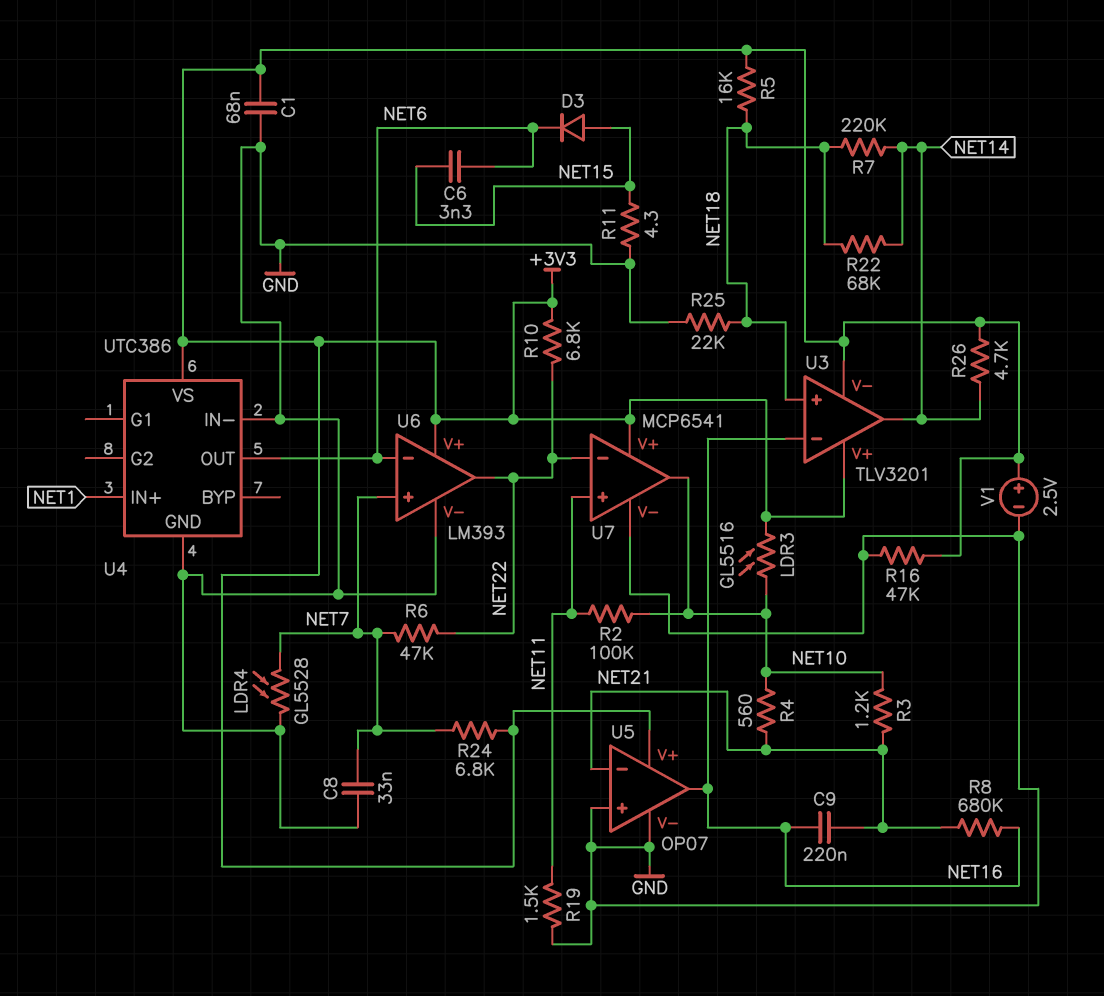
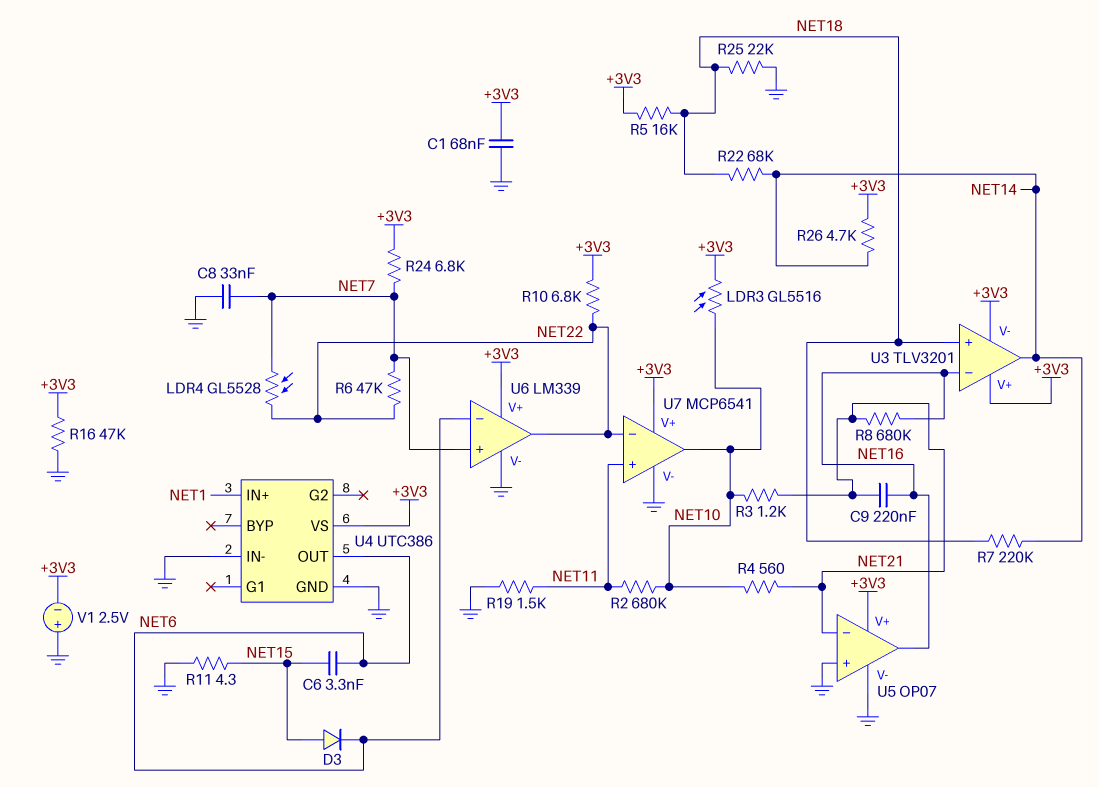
LDR4: GL5528 (GND, NET7) -> GL5528 (NET7, NET22)
R2: 100k (NET10, NET11) -> 680k (NET10, NET11)
U6: LM393 -> LM339
V1: 2.5V (plus +3V3, minus GND) -> 2.5V (plus GND, minus +3V3)

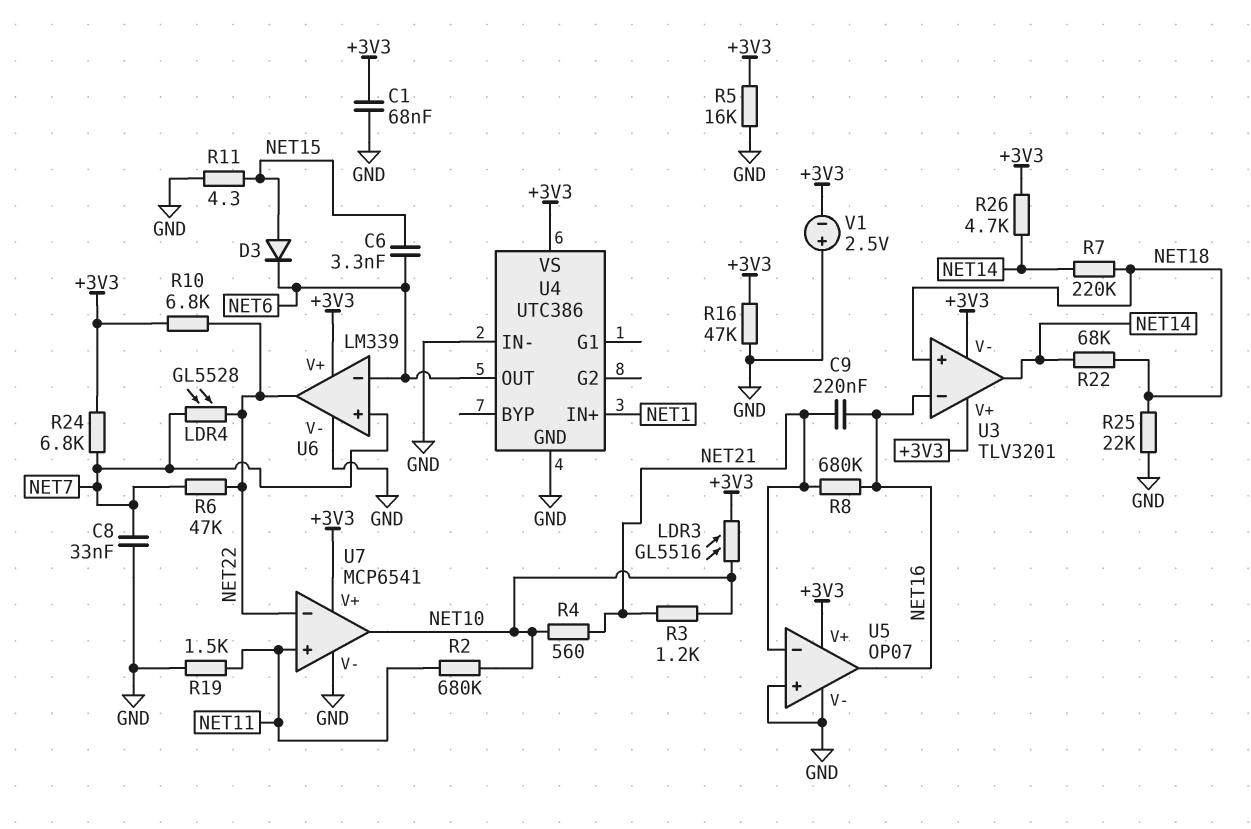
R5: 16k (+3V3, NET18) -> 16k (+3V3, GND)

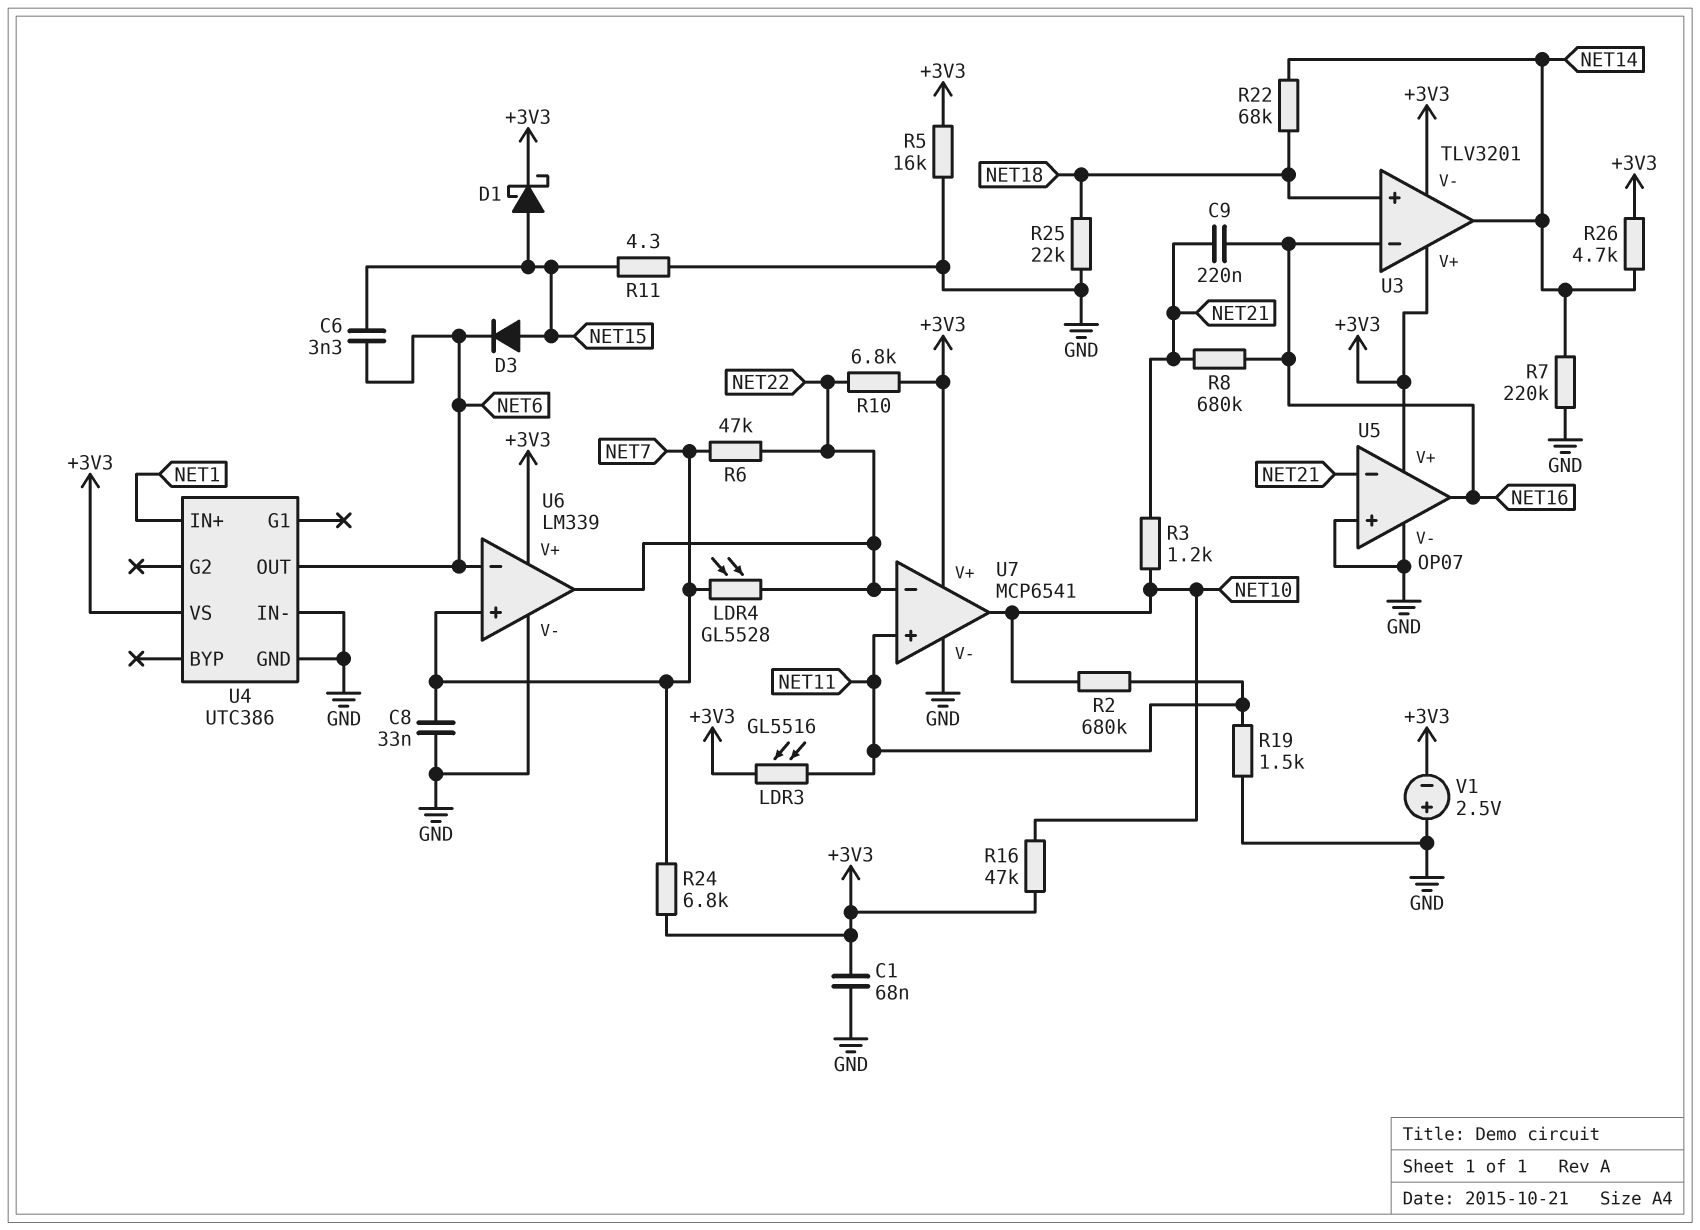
D1: none -> schottky (A NET15, K +3V3)
LDR3: GL5516 (+3V3, NET10) -> GL5516 (+3V3, NET11)
R4: 560 (NET10, NET21) -> none
R7: 220k (NET14, NET18) -> 220k (GND, NET14)
R16: 47k (+3V3, GND) -> 47k (+3V3, NET10)

